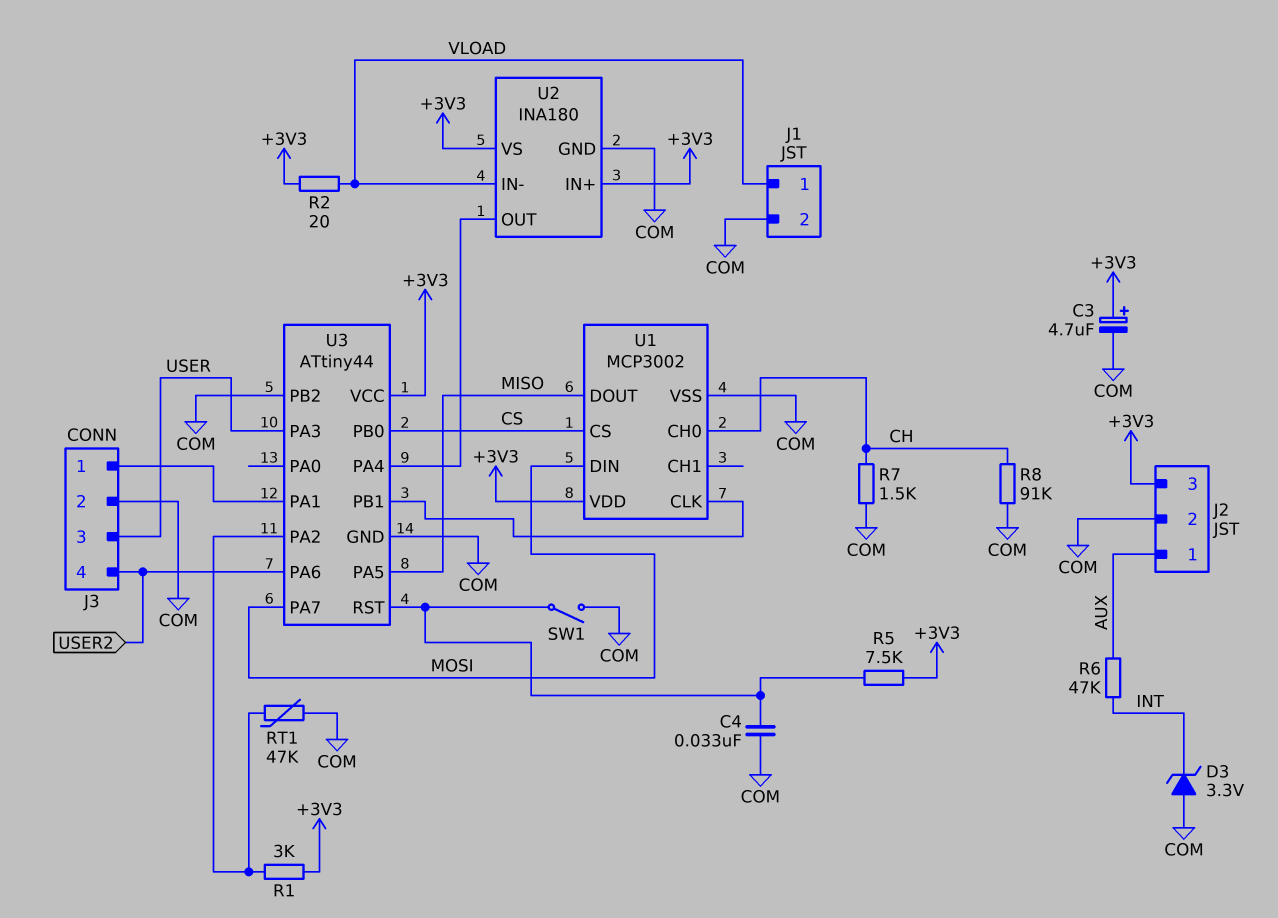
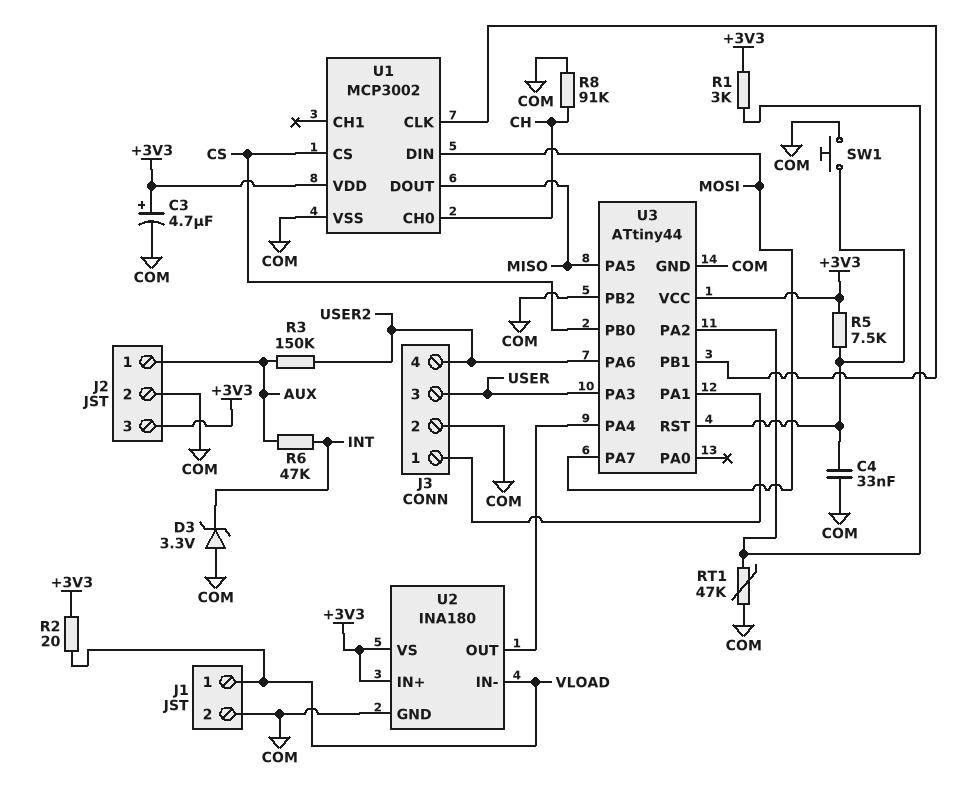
R3: none -> 150k (AUX, USER2)
R7: 1.5k (CH, COM) -> none
SW1: switch (COM, U3/RST) -> button (COM, U3/RST)

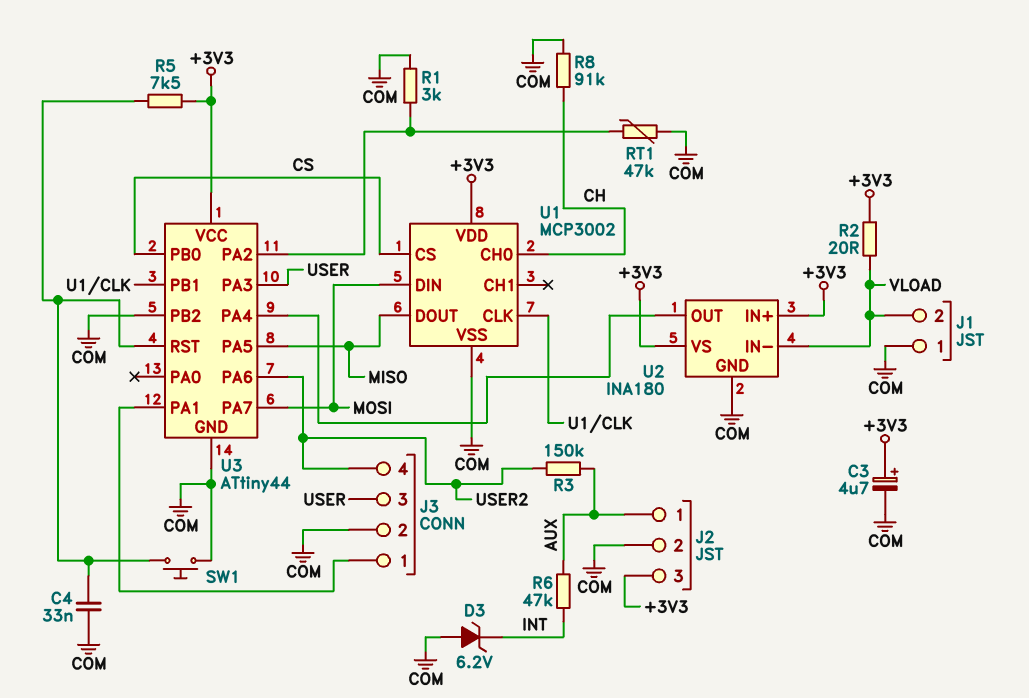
D3: zener 3.3V (A COM, K INT) -> zener 6.2V (A COM, K INT)
J1 pin 1: VLOAD -> COM
J1 pin 2: COM -> VLOAD
R1: 3k (+3V3, U3/PA2) -> 3k (COM, U3/PA2)

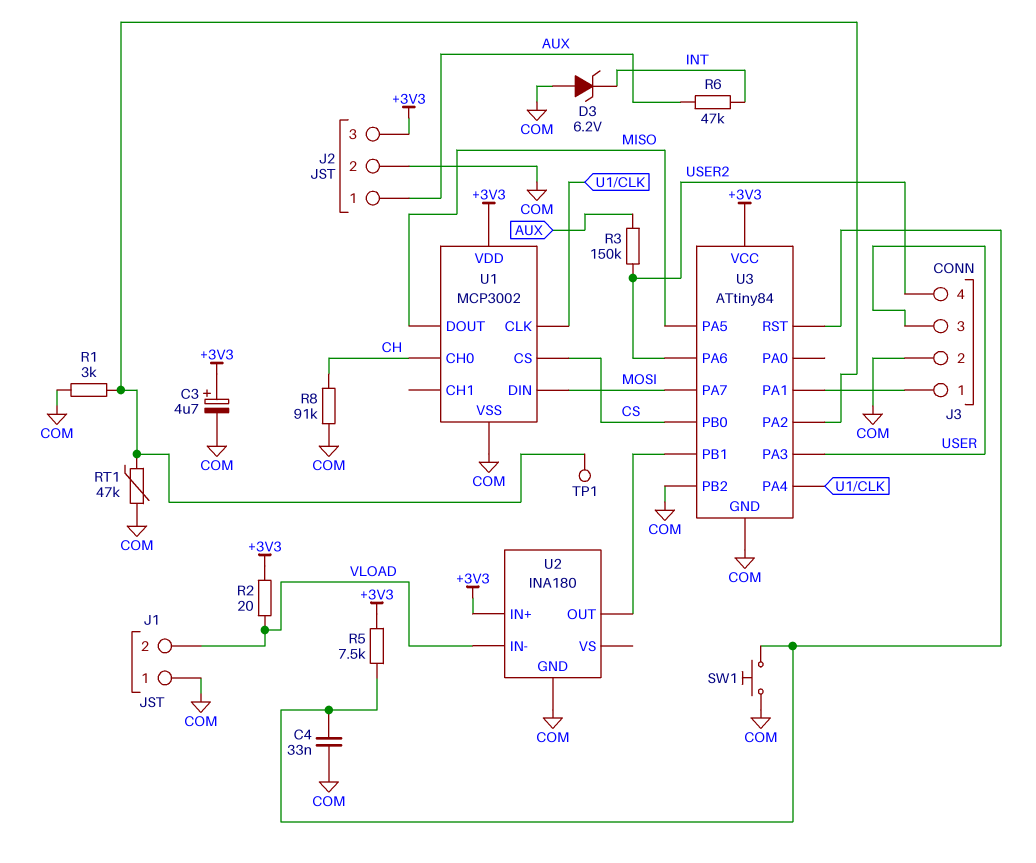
TP1: none -> test point (U3/PA2)
U2 pin VS: +3V3 -> none
U3: ATtiny44 -> ATtiny84
U3 pin PA4: U2/OUT -> U1/CLK
U3 pin PB1: U1/CLK -> U2/OUT

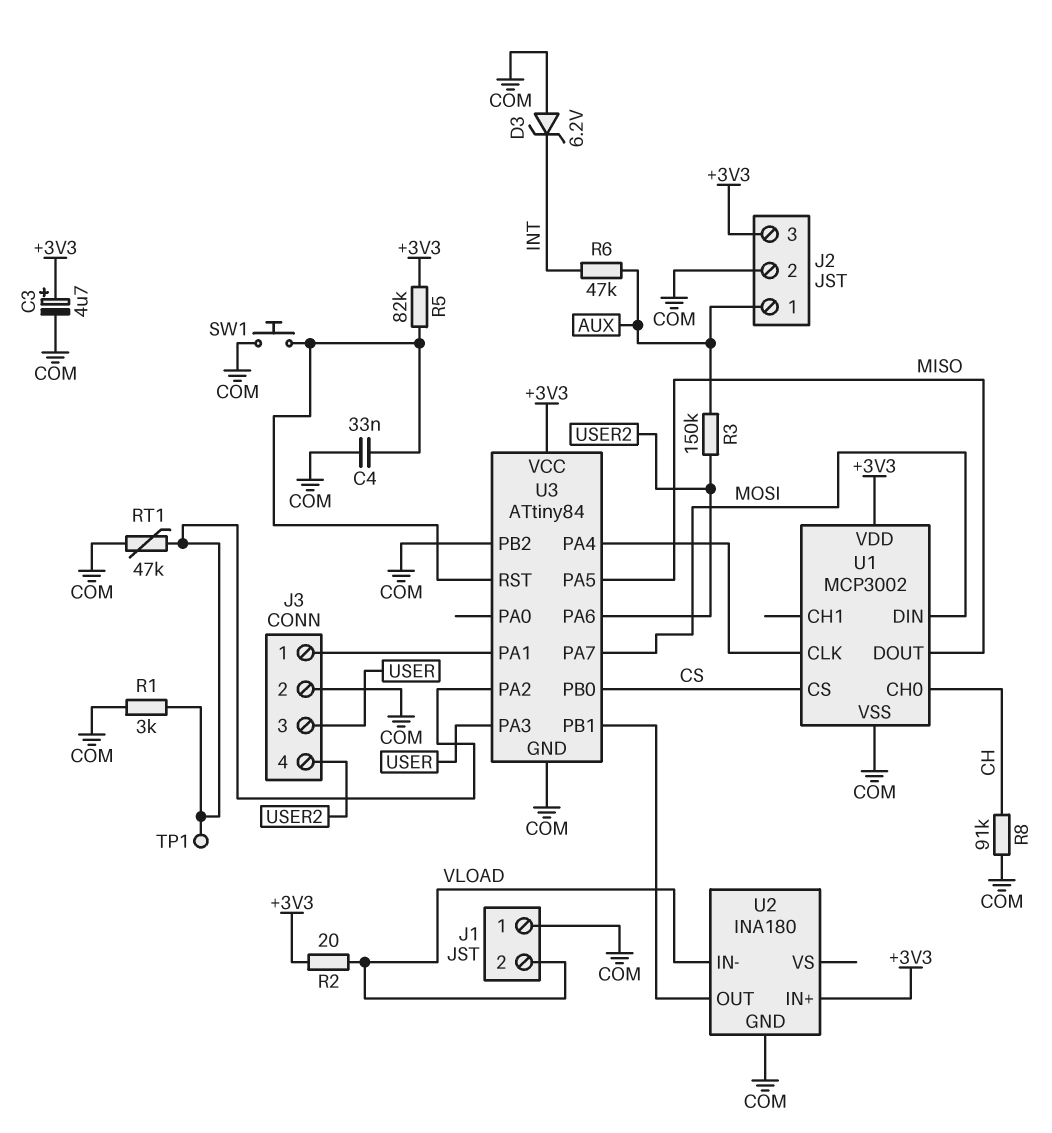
R5: 7.5k (+3V3, U3/RST) -> 82k (+3V3, U3/RST)

